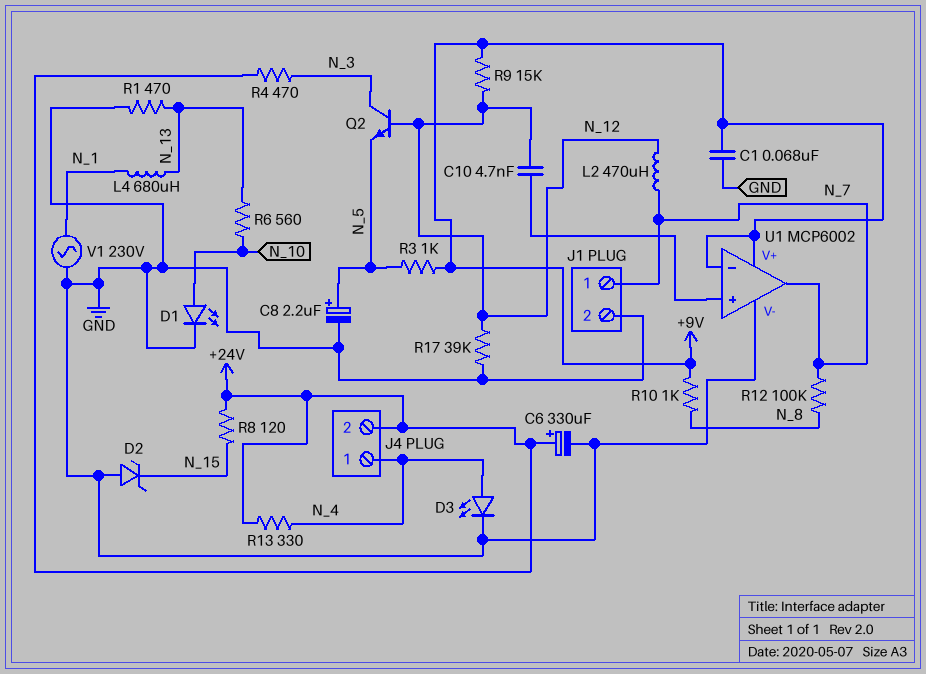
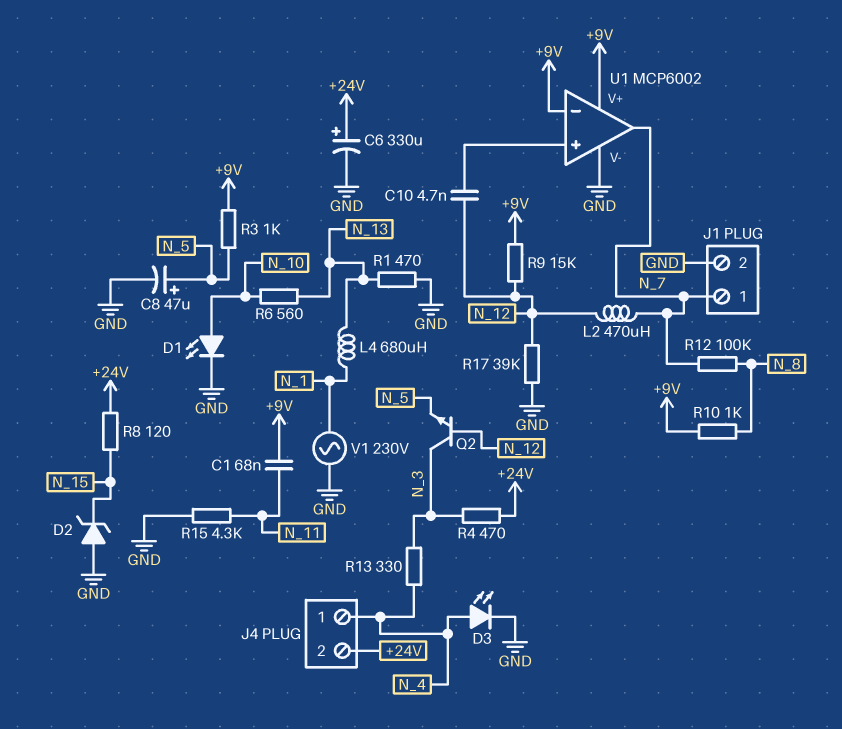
C1: 68nF (+9V, GND) -> 68nF (+9V, N_11)
C8: 2.2uF (plus N_5, minus GND) -> 47uF (plus N_5, minus GND)
R13: 330 (+24V, N_4) -> 330 (N_3, N_4)
R15: none -> 4.3k (GND, N_11)

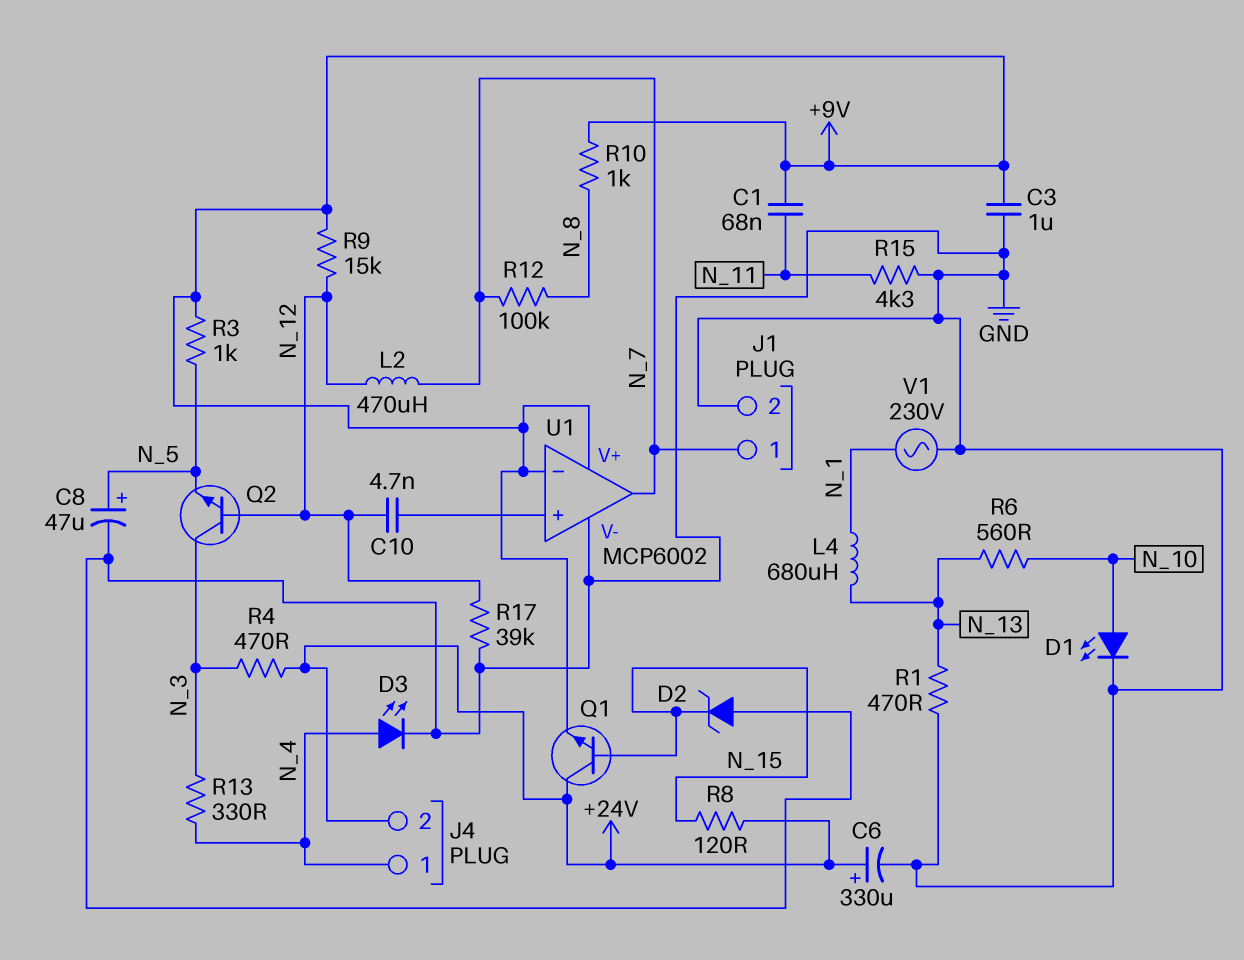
C3: none -> 1uF (+9V, GND)
Q1: none -> NPN (B N_15, C +24V, E +9V)

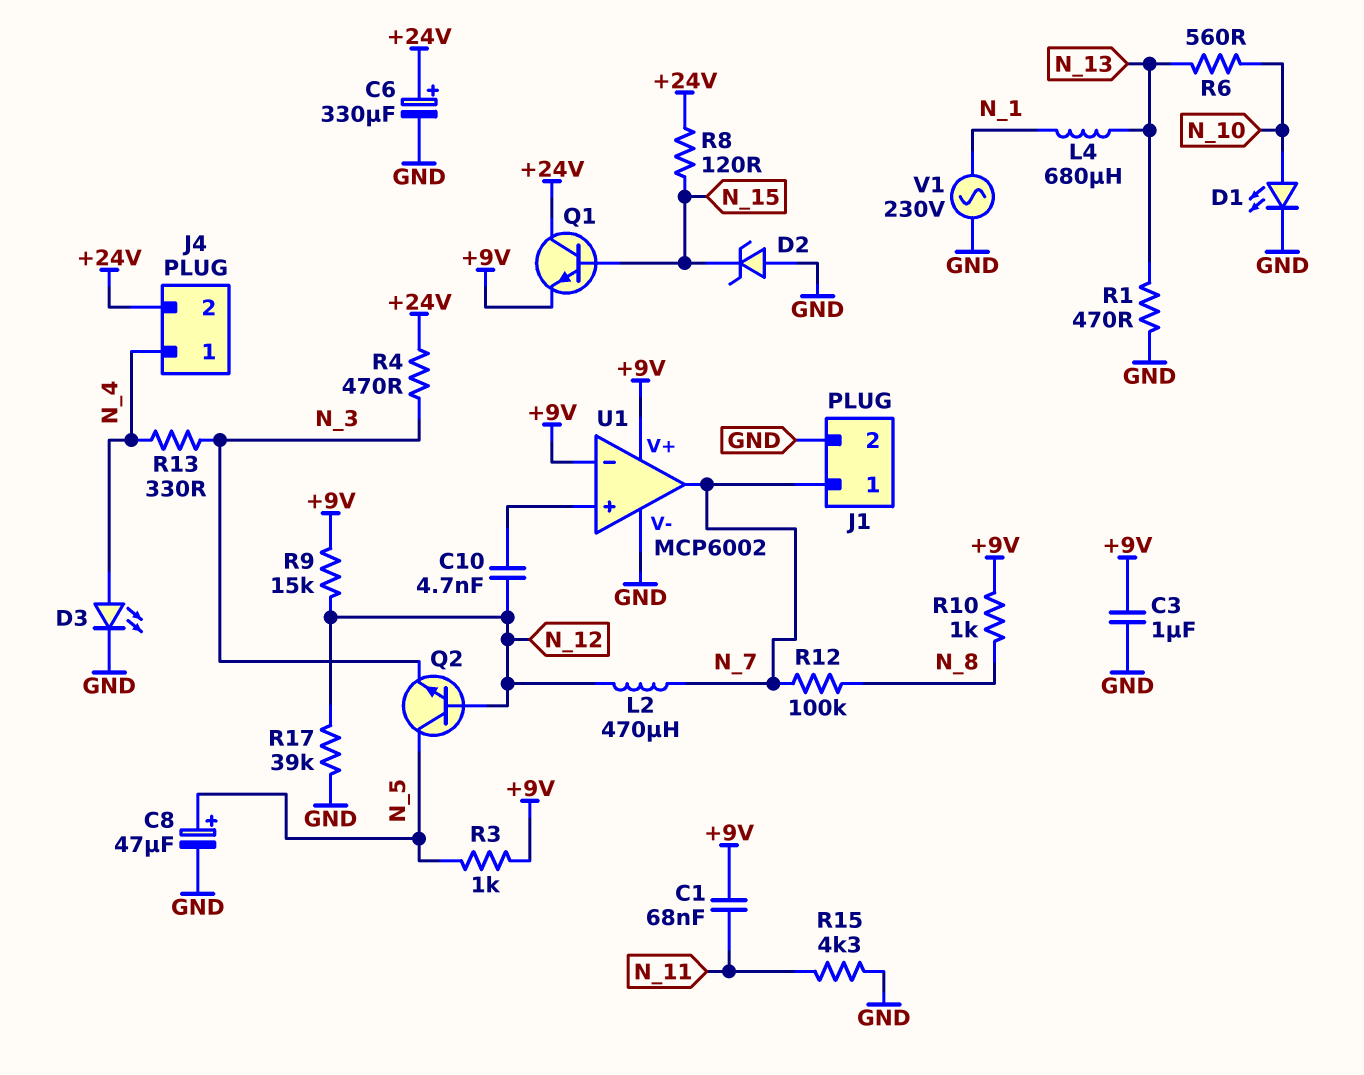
Q2: NPN (B N_12, C N_3, E N_5) -> NPN (B N_12, C N_5, E N_3)

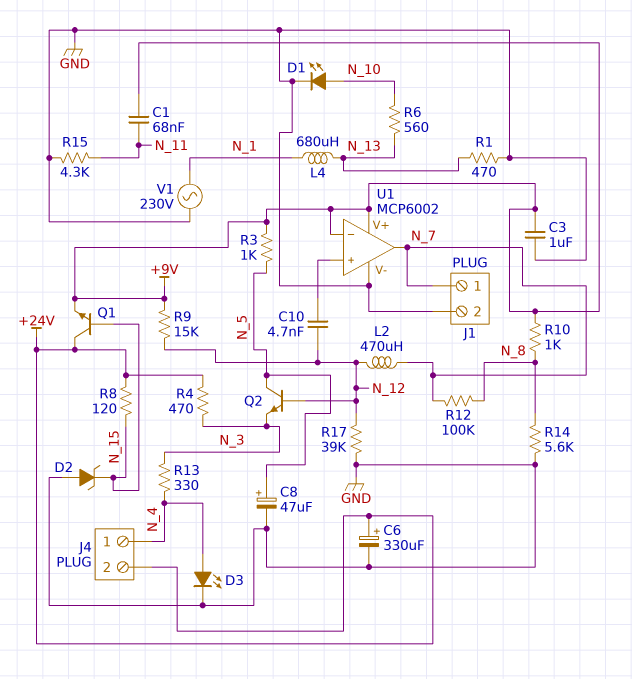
R14: none -> 5.6k (GND, N_8)

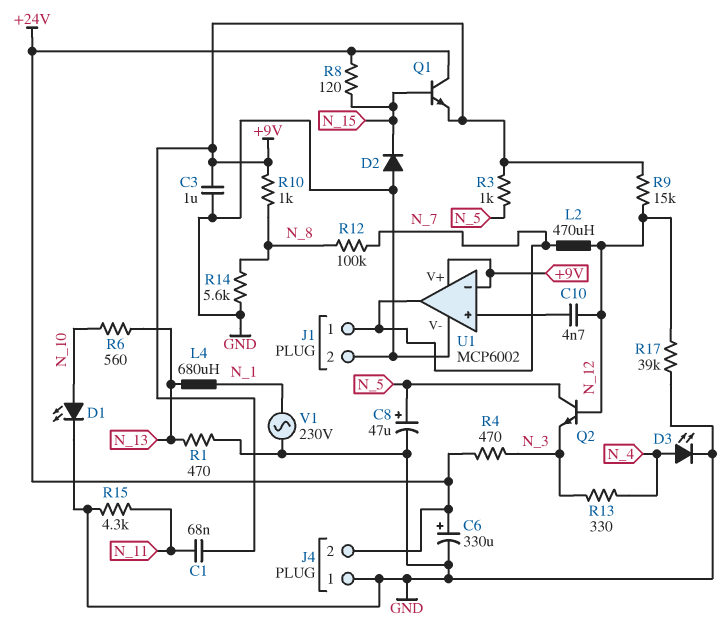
D2: zener (A GND, K N_15) -> diode (A GND, K N_15)
J4 pin 1: N_4 -> GND

